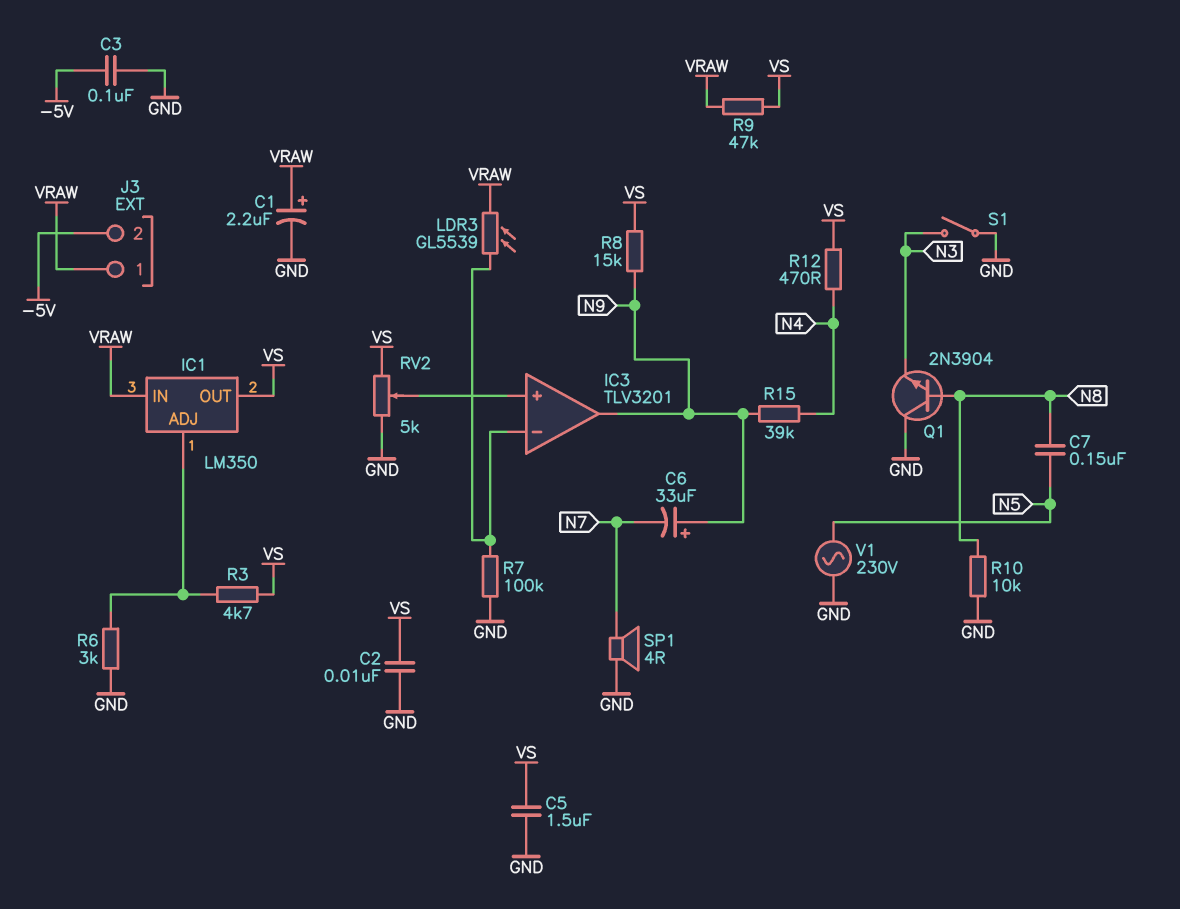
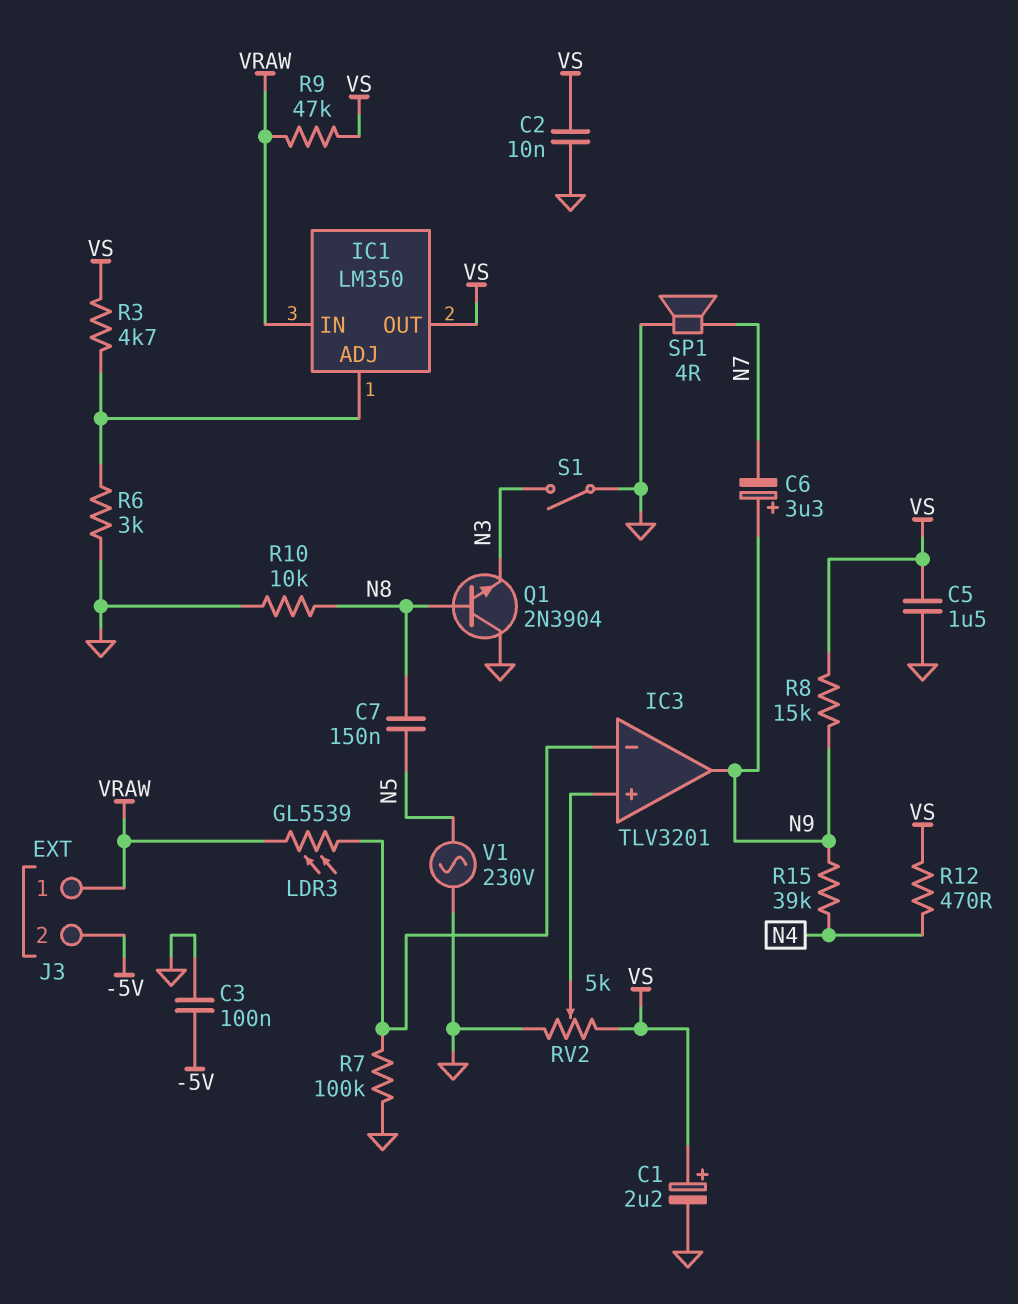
C1: 2.2uF (plus VRAW, minus GND) -> 2.2uF (plus VS, minus GND)
C6: 33uF (plus N9, minus N7) -> 3.3uF (plus N9, minus N7)

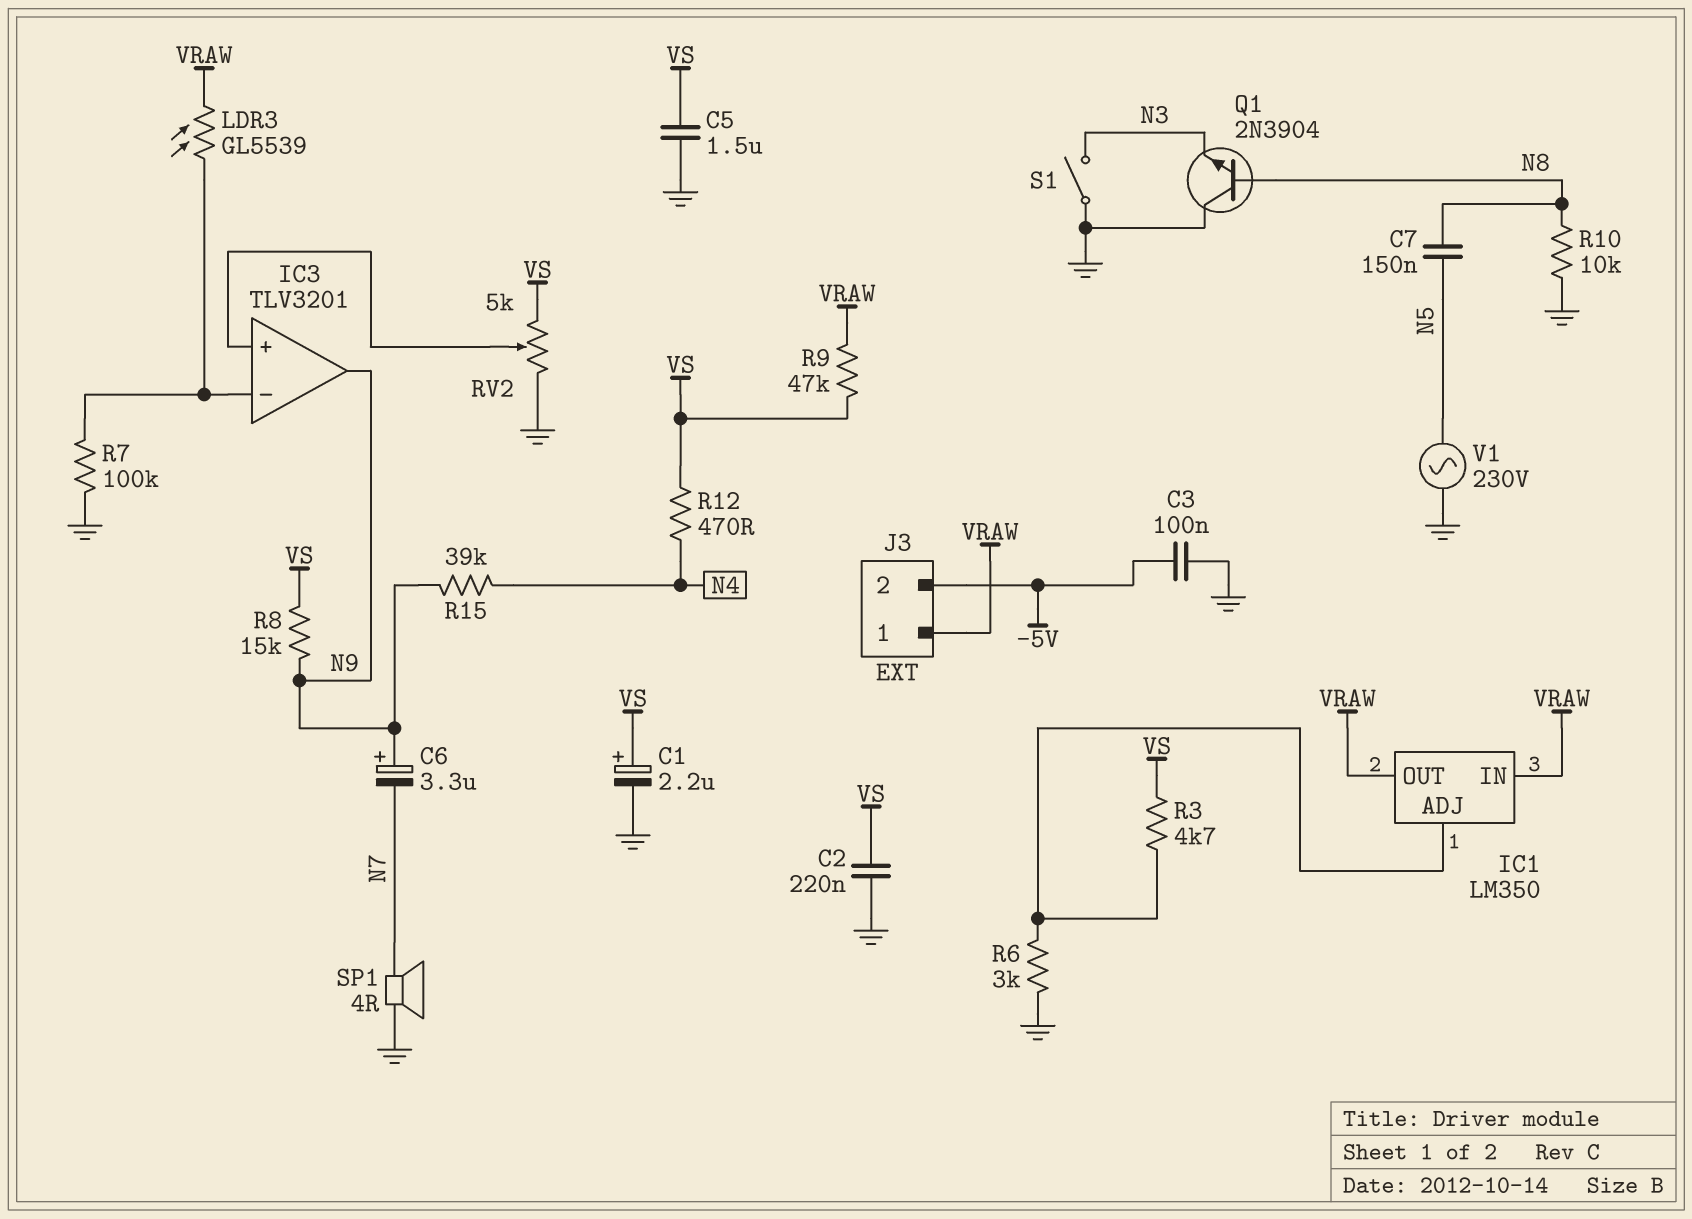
C2: 10nF (GND, VS) -> 220nF (GND, VS)
IC1 pin OUT: VS -> VRAW

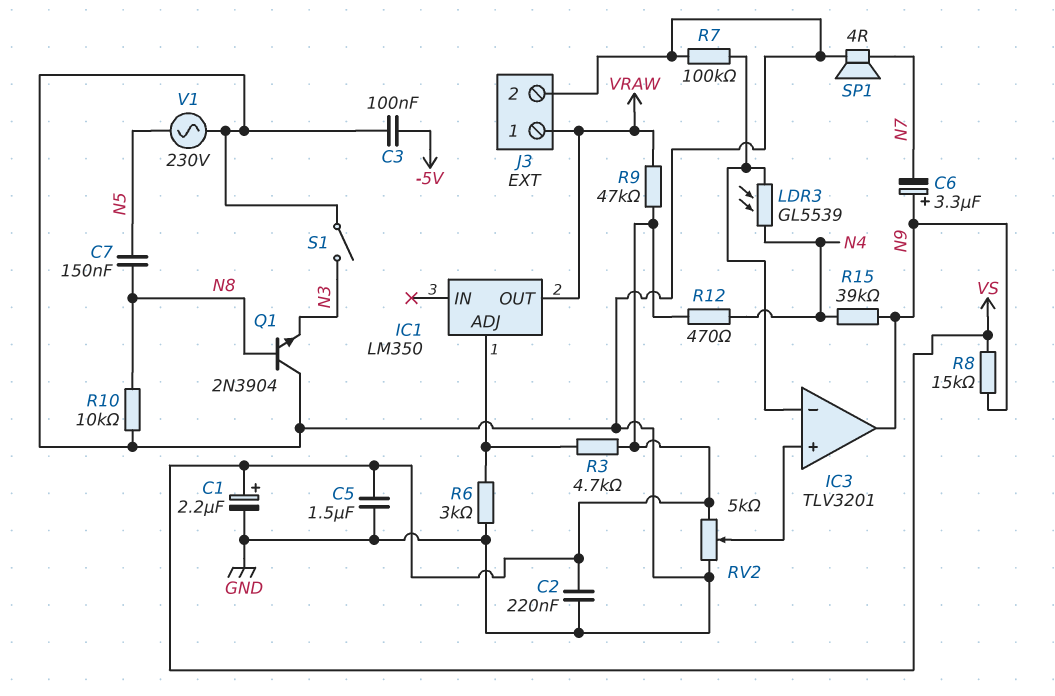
IC1 pin IN: VRAW -> none
J3 pin 2: -5V -> GND
LDR3: GL5539 (IC3/in-, VRAW) -> GL5539 (IC3/in-, N4)

